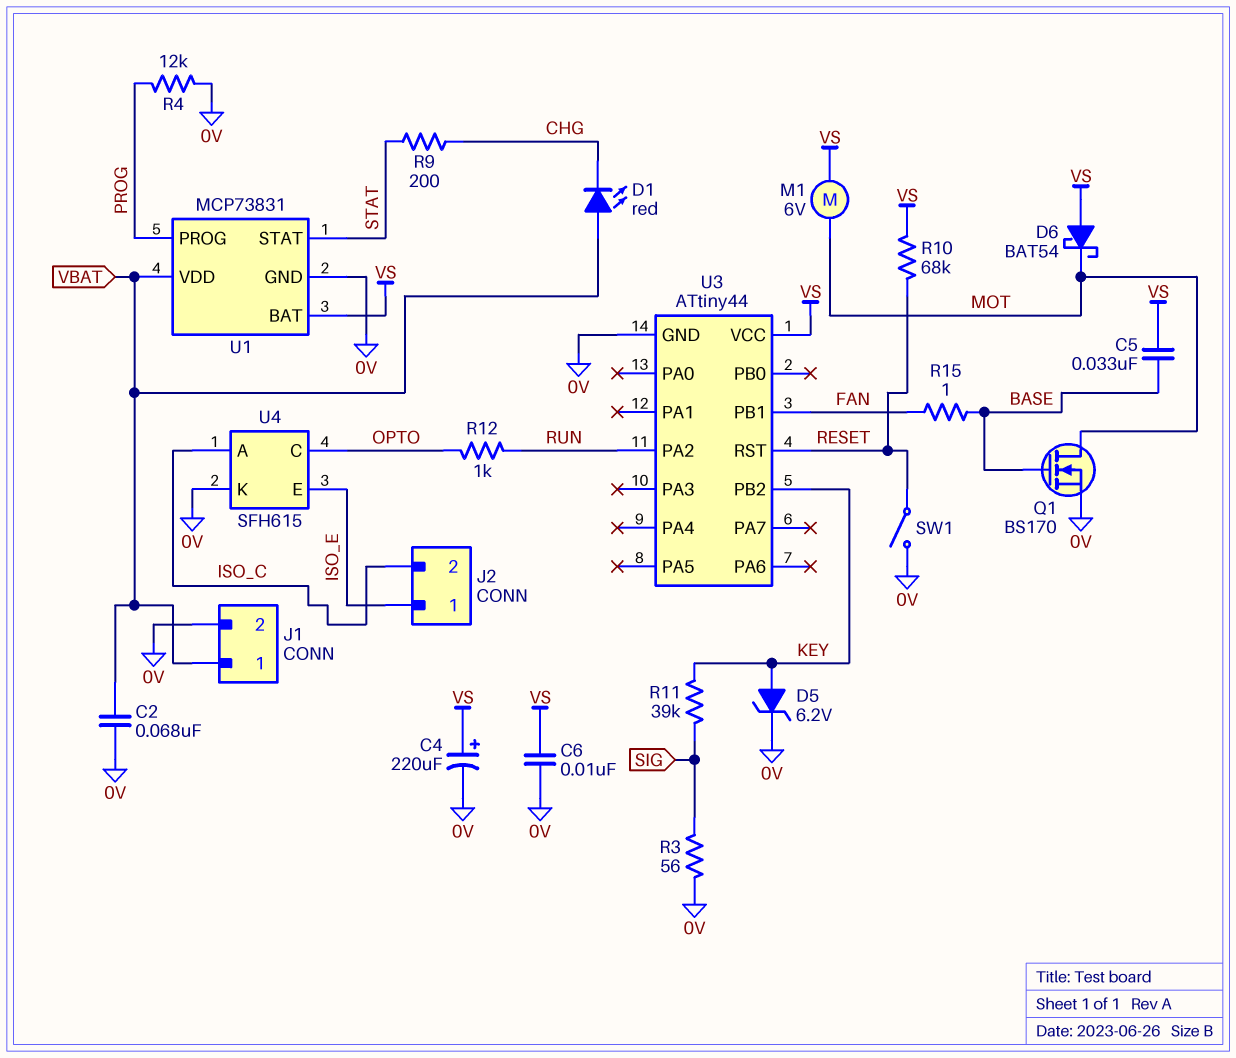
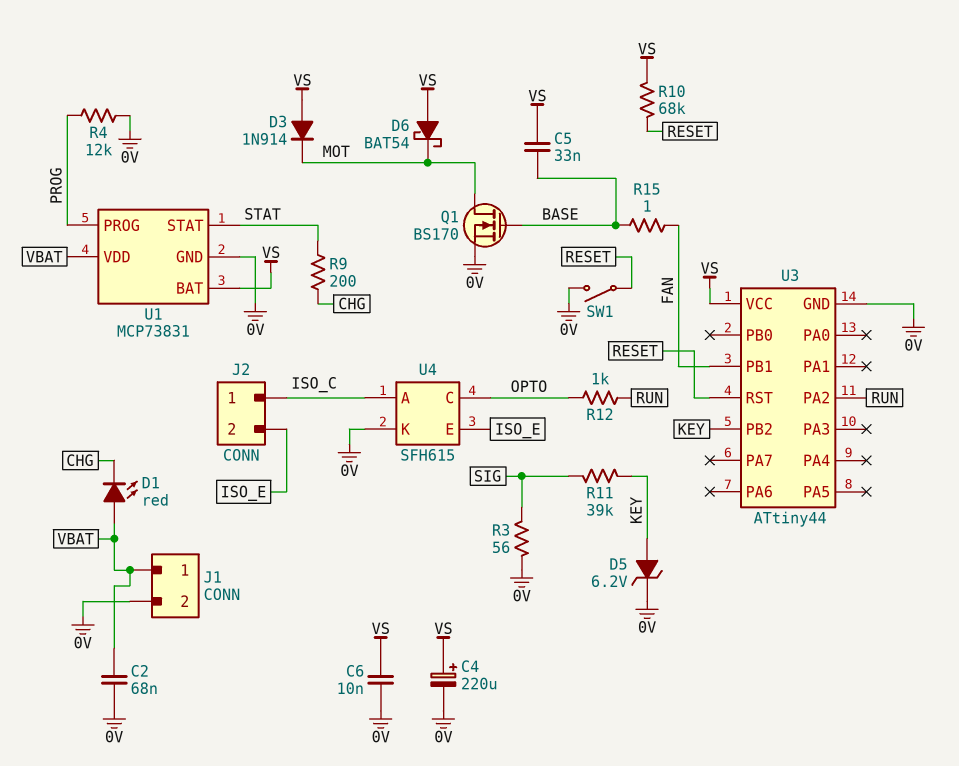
D3: none -> diode 1N914 (A VS, K MOT)
J2 pin 1: ISO_E -> ISO_C
J2 pin 2: ISO_C -> ISO_E
M1: motor 6V (MOT, VS) -> none

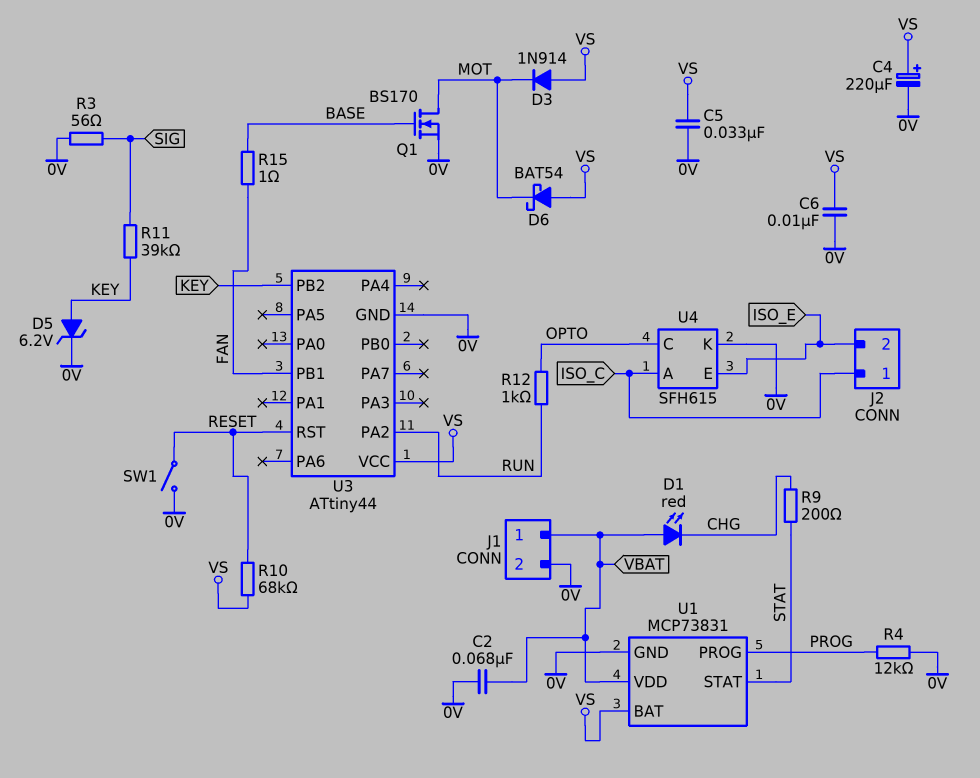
C5: 33nF (BASE, VS) -> 33nF (0V, VS)

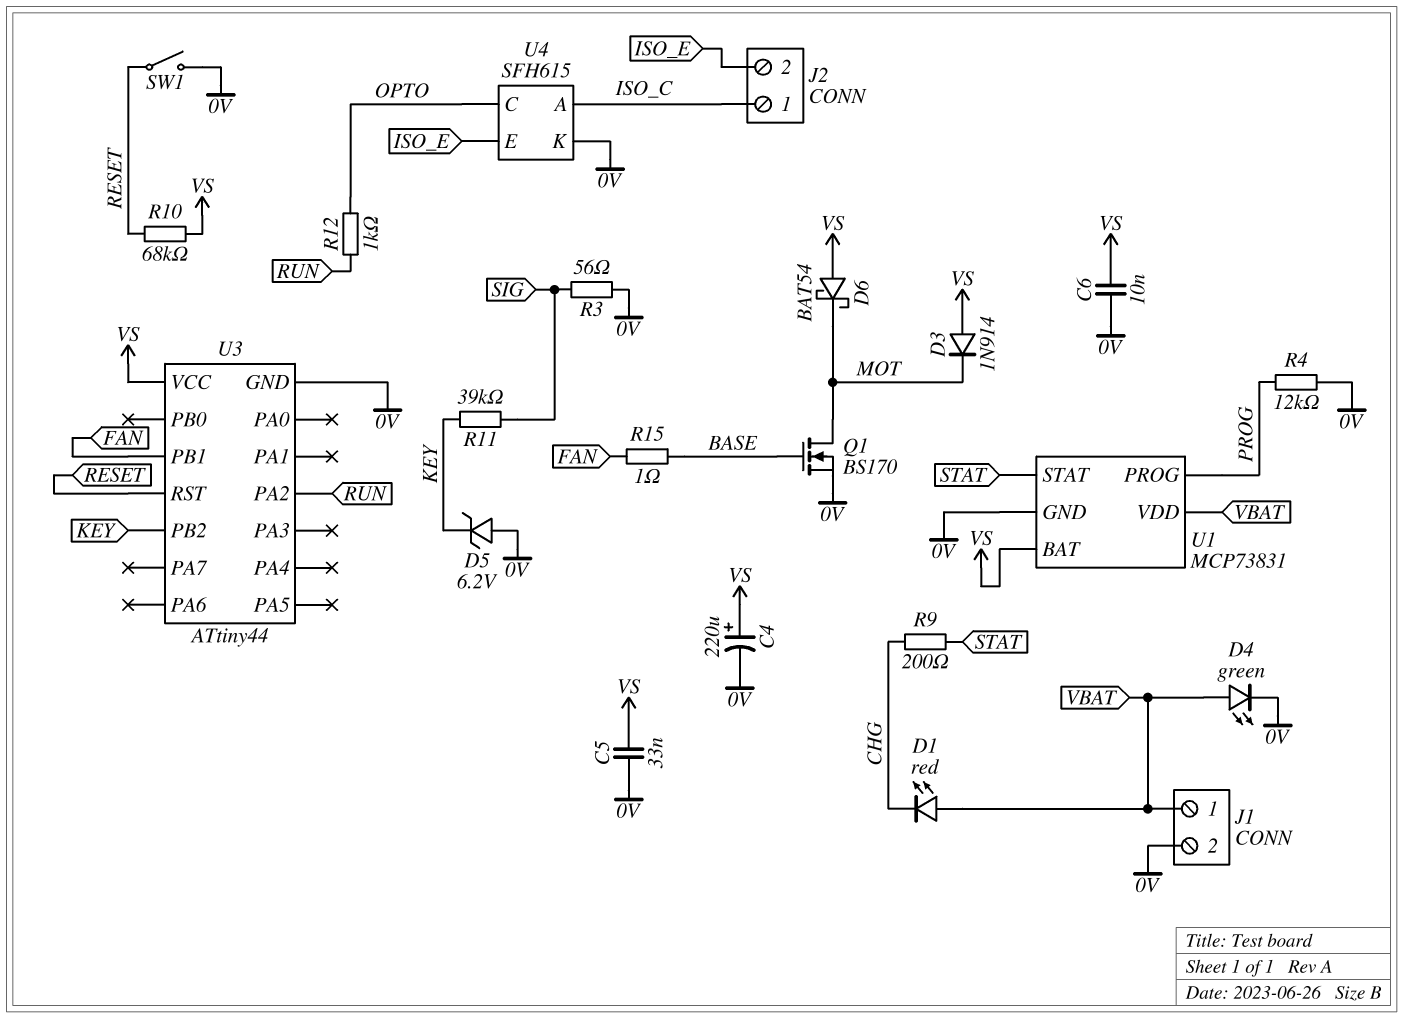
C2: 68nF (0V, VBAT) -> none
D4: none -> LED green (A VBAT, K 0V)
D5: zener 6.2V (A KEY, K 0V) -> zener 6.2V (A 0V, K KEY)

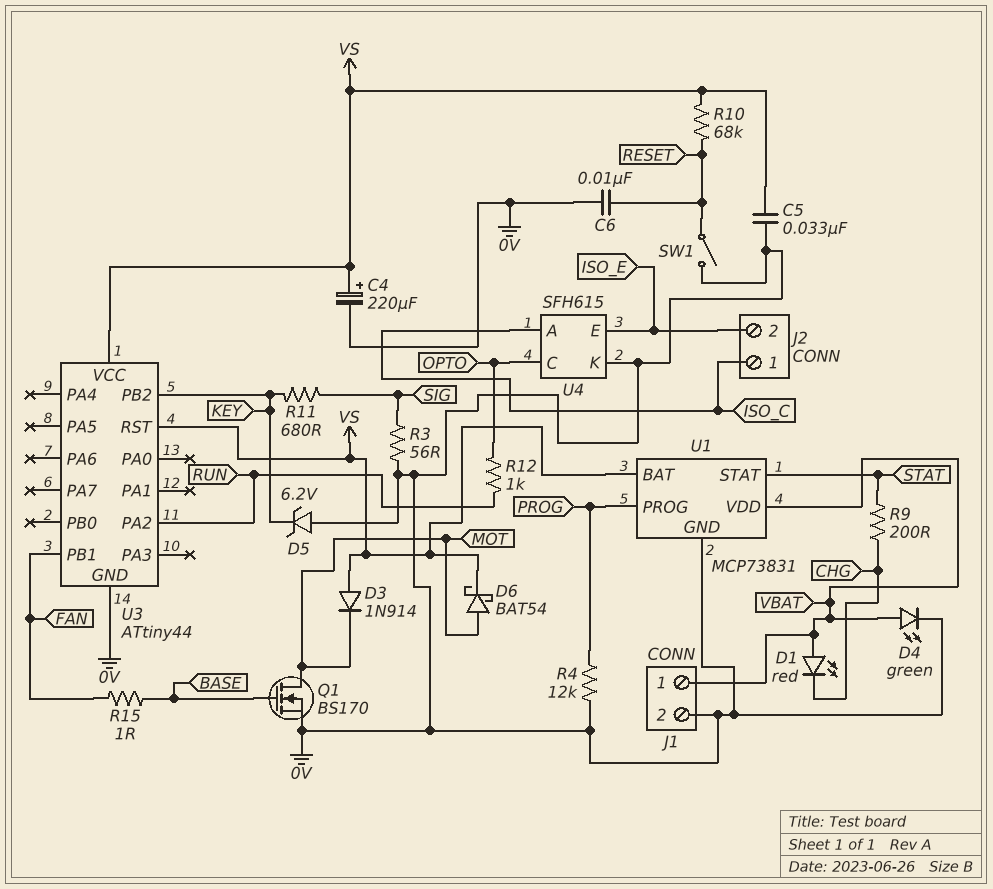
C6: 10nF (0V, VS) -> 10nF (0V, RESET)
D6: schottky BAT54 (A VS, K MOT) -> schottky BAT54 (A MOT, K VS)
R11: 39k (KEY, SIG) -> 680 (KEY, SIG)
U3 pin RST: RESET -> VS

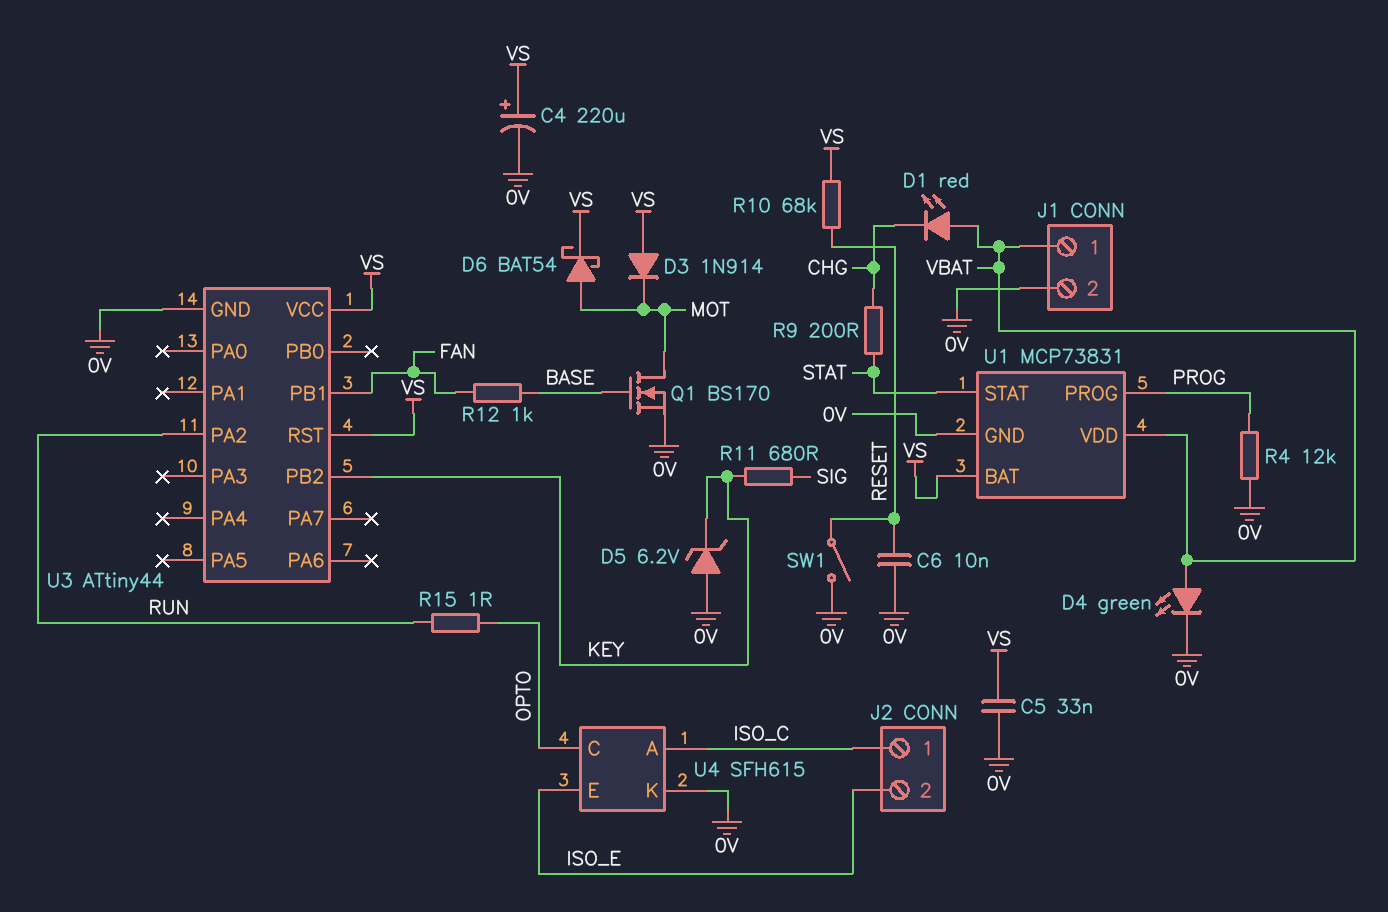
R3: 56 (0V, SIG) -> none
R12: 1k (OPTO, RUN) -> 1k (BASE, FAN)
R15: 1 (BASE, FAN) -> 1 (OPTO, RUN)

